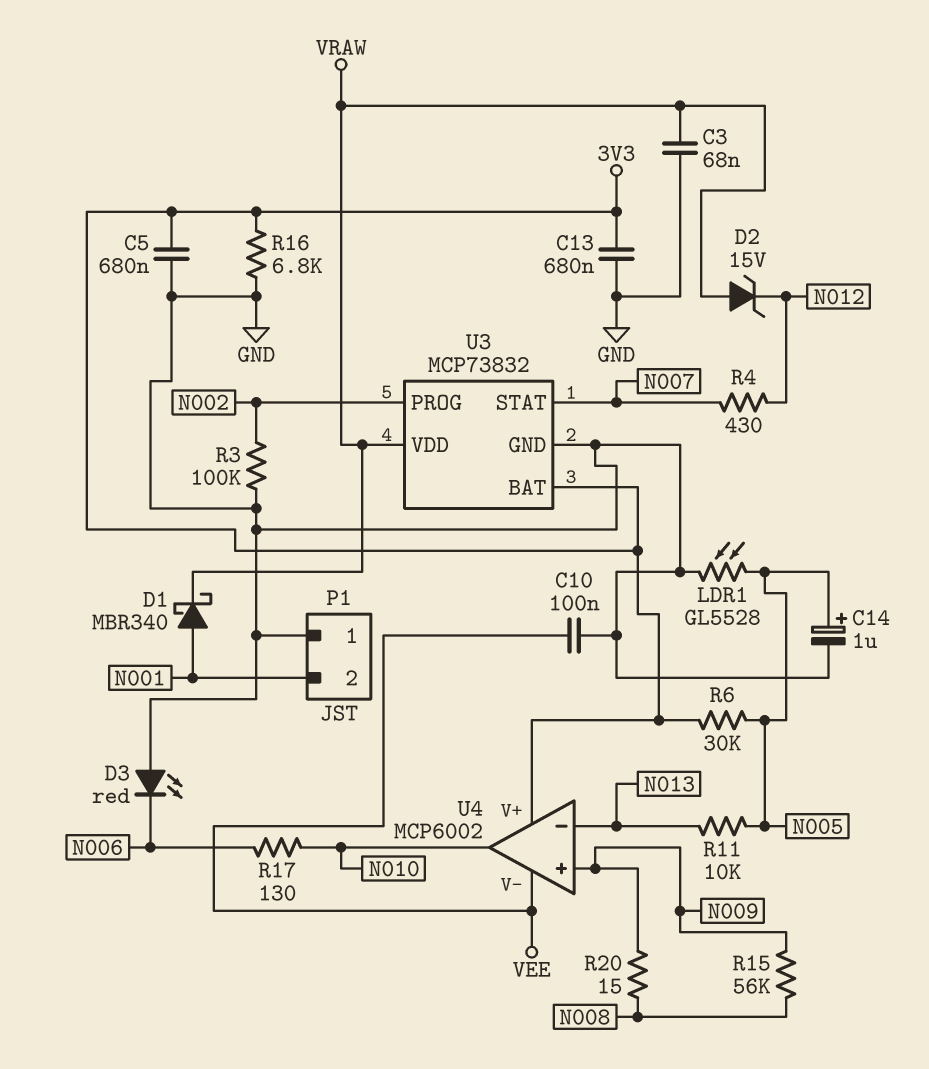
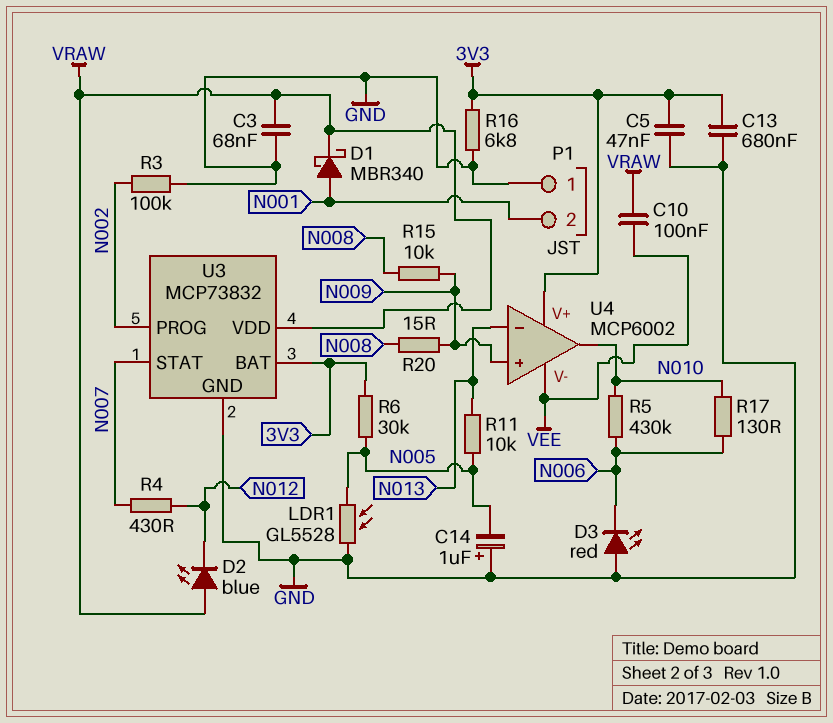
C5: 680nF (3V3, GND) -> 47nF (3V3, GND)
C10: 100nF (GND, VEE) -> 100nF (VEE, VRAW)
C14: 1uF (plus N005, minus GND) -> 1uF (plus GND, minus N005)
D2: zener 15V (A VRAW, K N012) -> LED blue (A VRAW, K N012)
R5: none -> 430k (N006, N010)
R15: 56k (N008, N009) -> 10k (N008, N009)

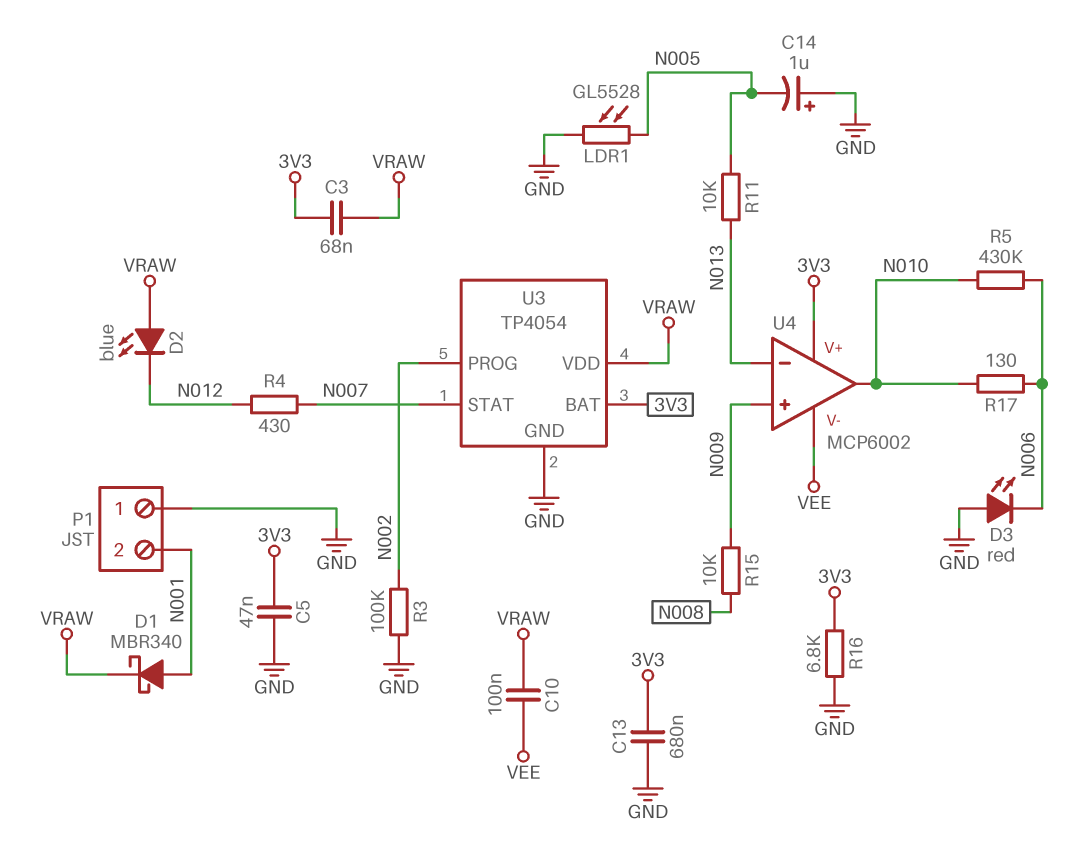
C3: 68nF (GND, VRAW) -> 68nF (3V3, VRAW)
R6: 30k (3V3, N005) -> none
R20: 15 (N008, N009) -> none
U3: MCP73832 -> TP4054

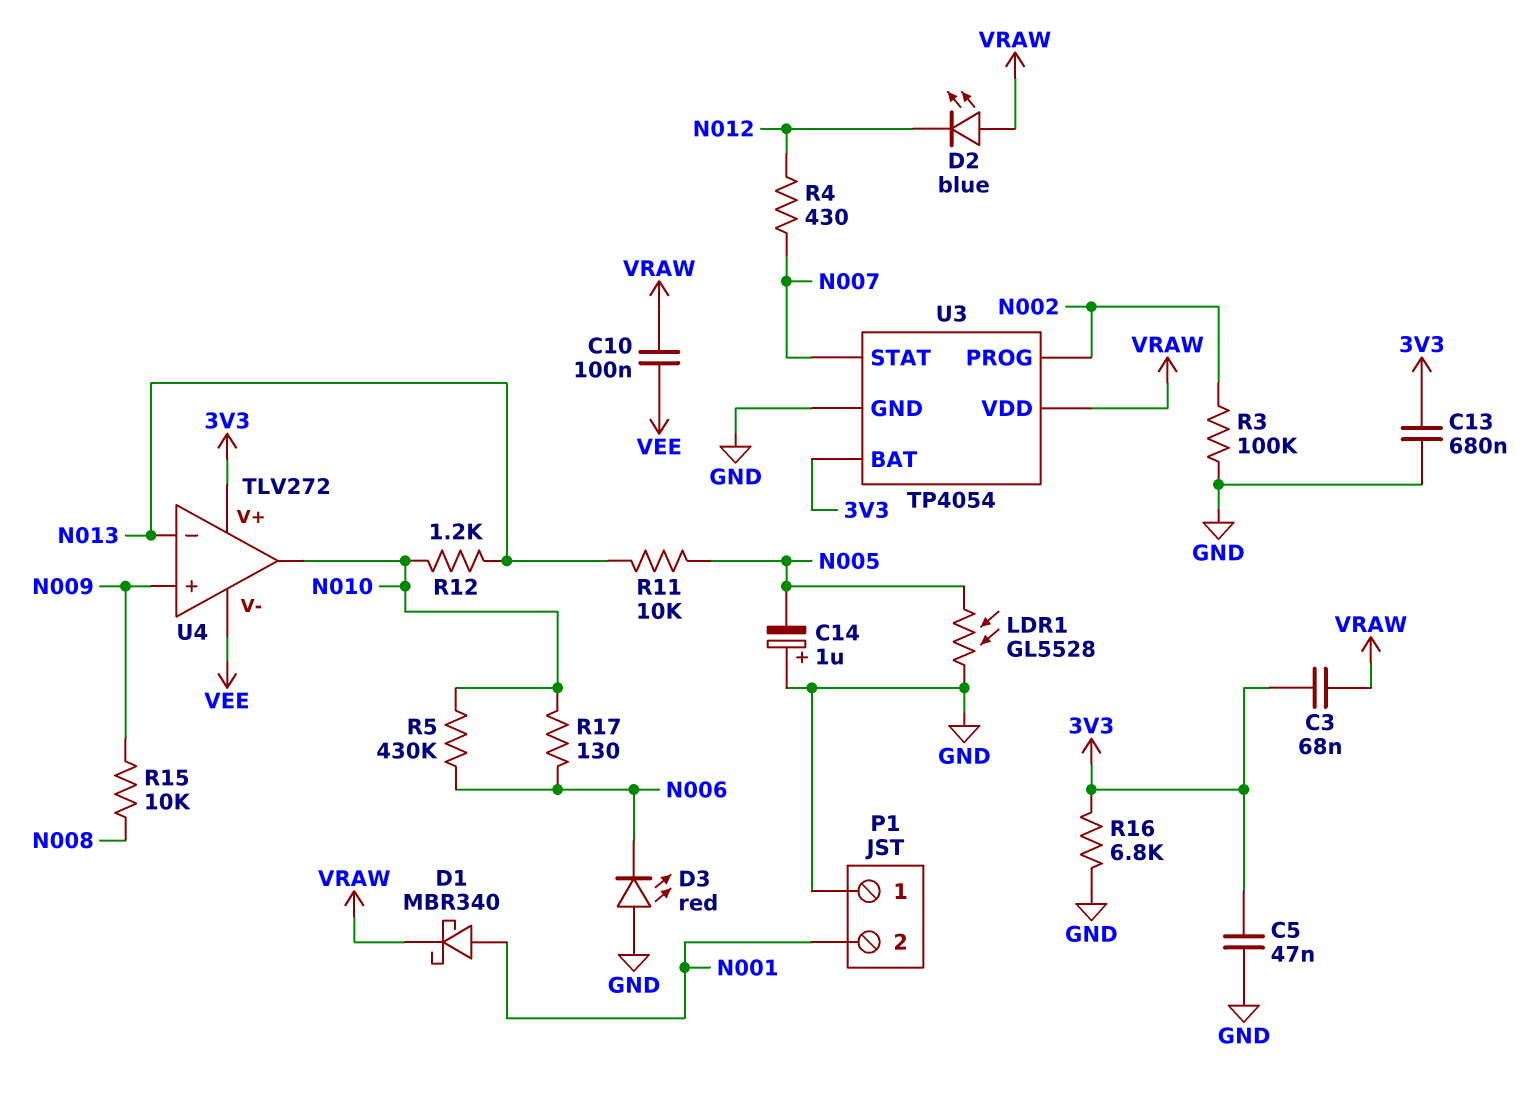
R12: none -> 1.2k (N010, N013)
U4: MCP6002 -> TLV272

